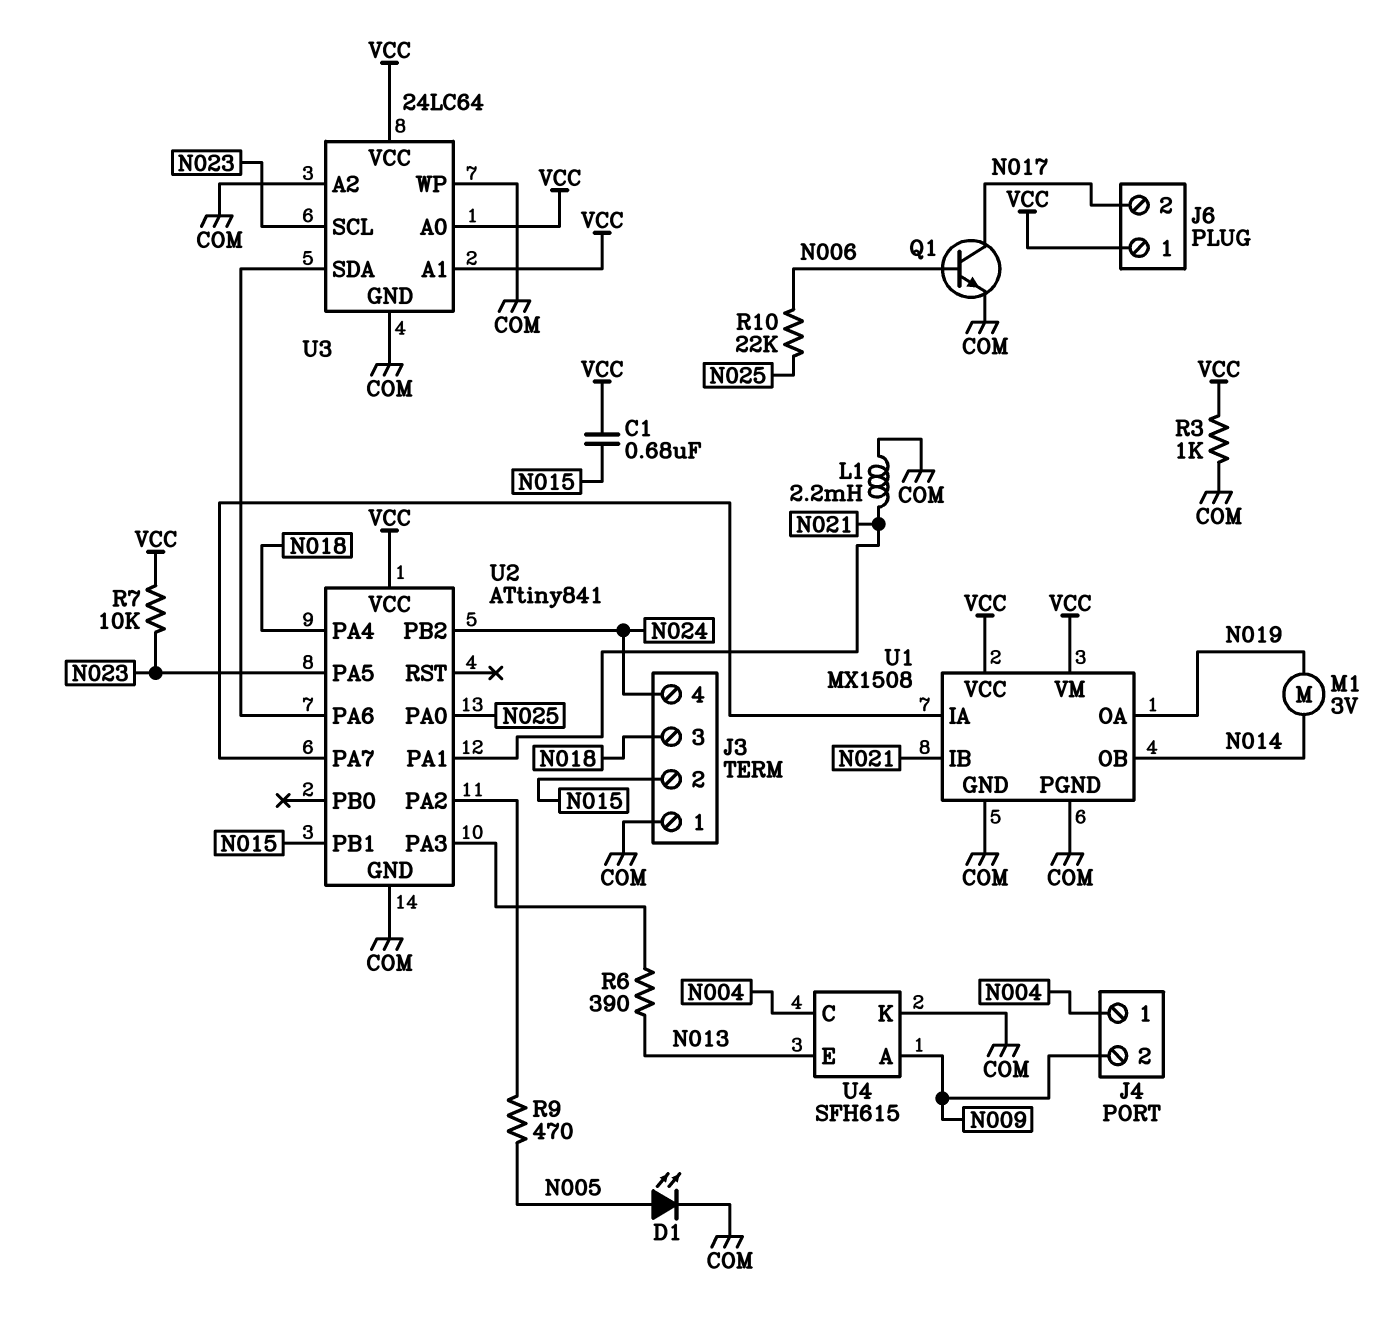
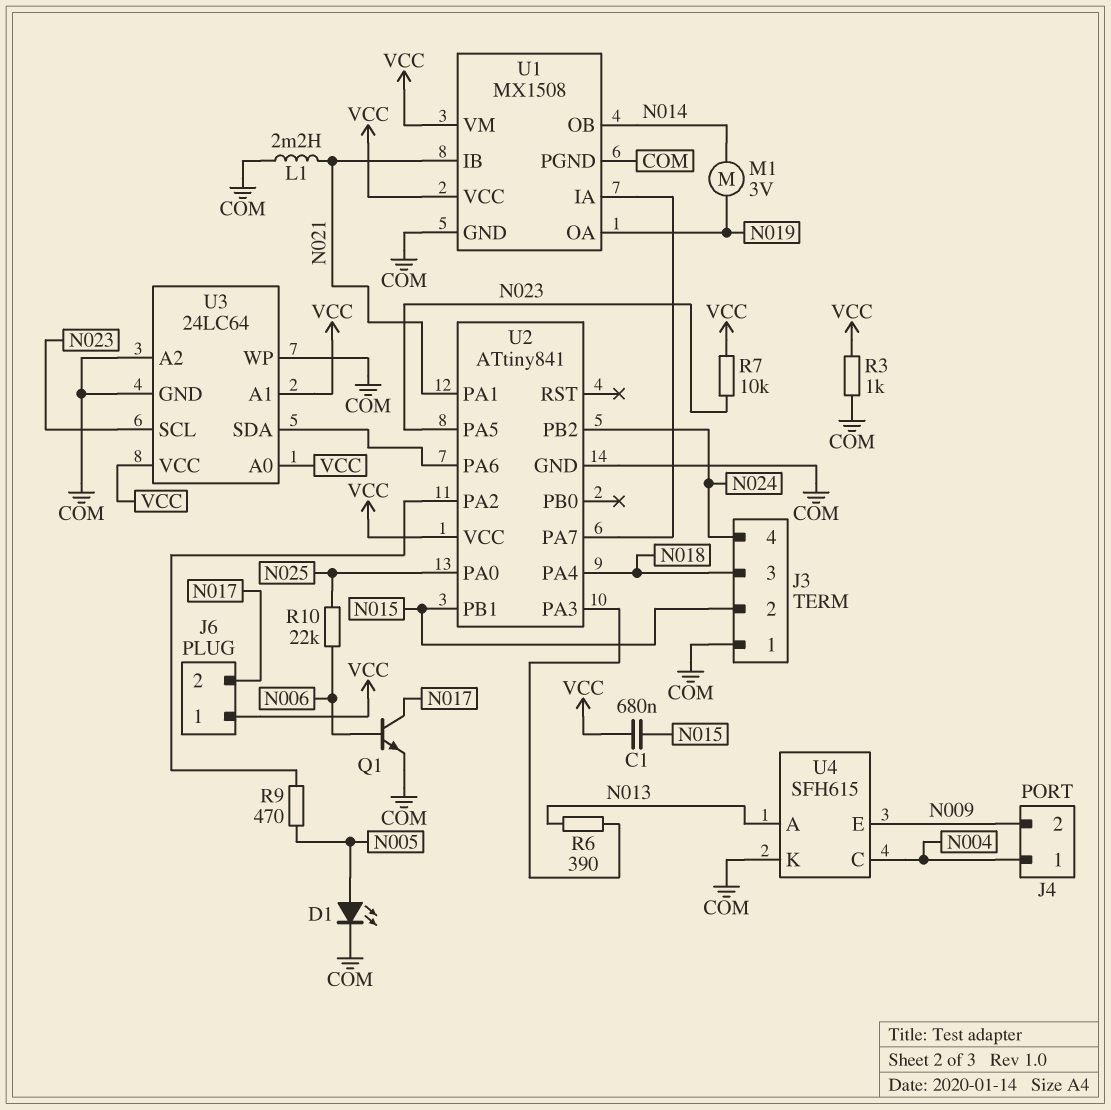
U4 pin A: N009 -> N013
U4 pin E: N013 -> N009

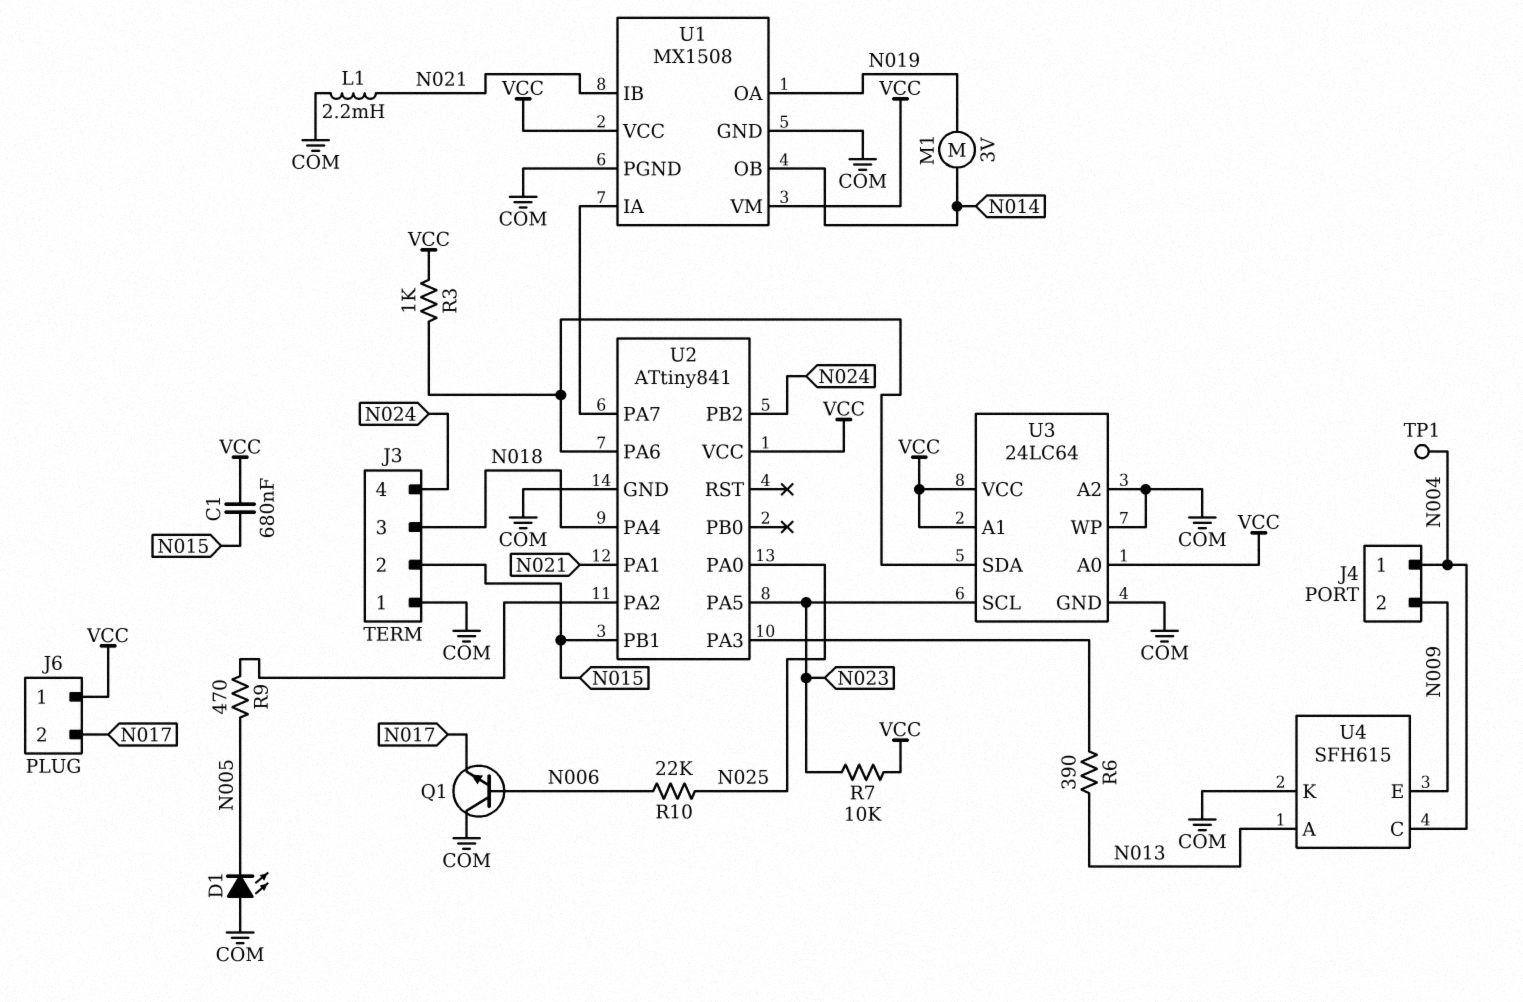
D1: LED (A N005, K COM) -> LED (A COM, K N005)
Q1: NPN (B N006, C N017, E COM) -> NPN (B N006, C COM, E N017)
R3: 1k (COM, VCC) -> 1k (U2/PA6, VCC)
TP1: none -> test point (N004)

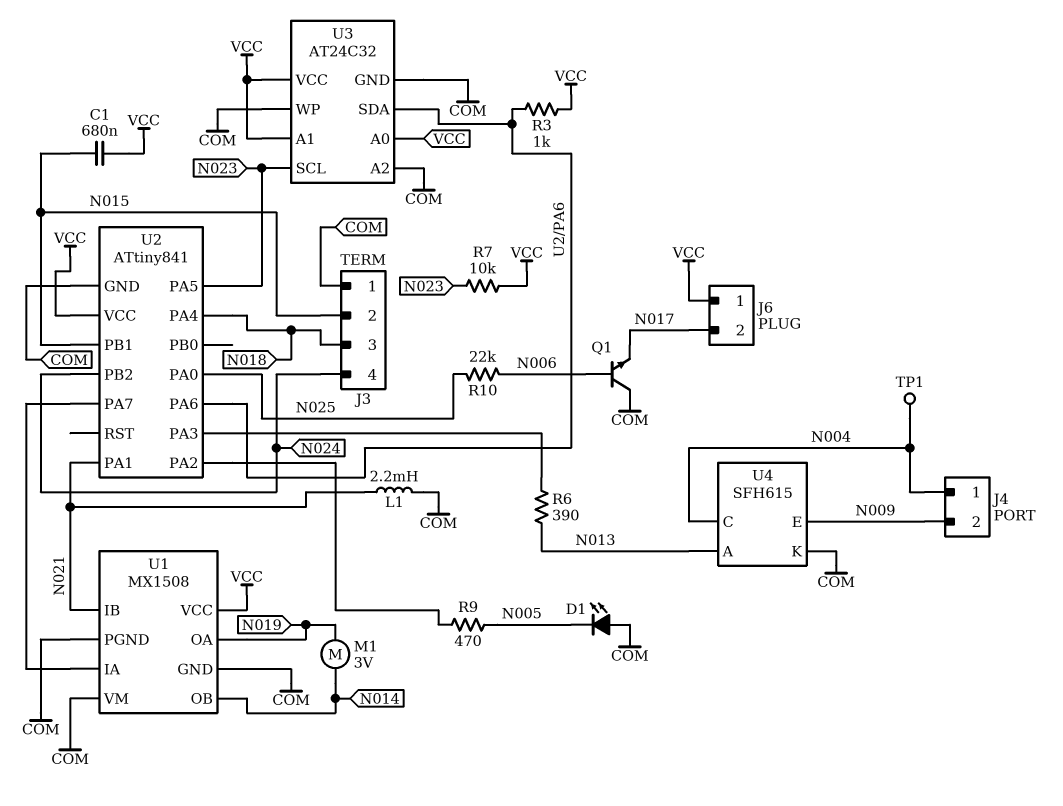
U1 pin VM: VCC -> COM
U3: 24LC64 -> AT24C32

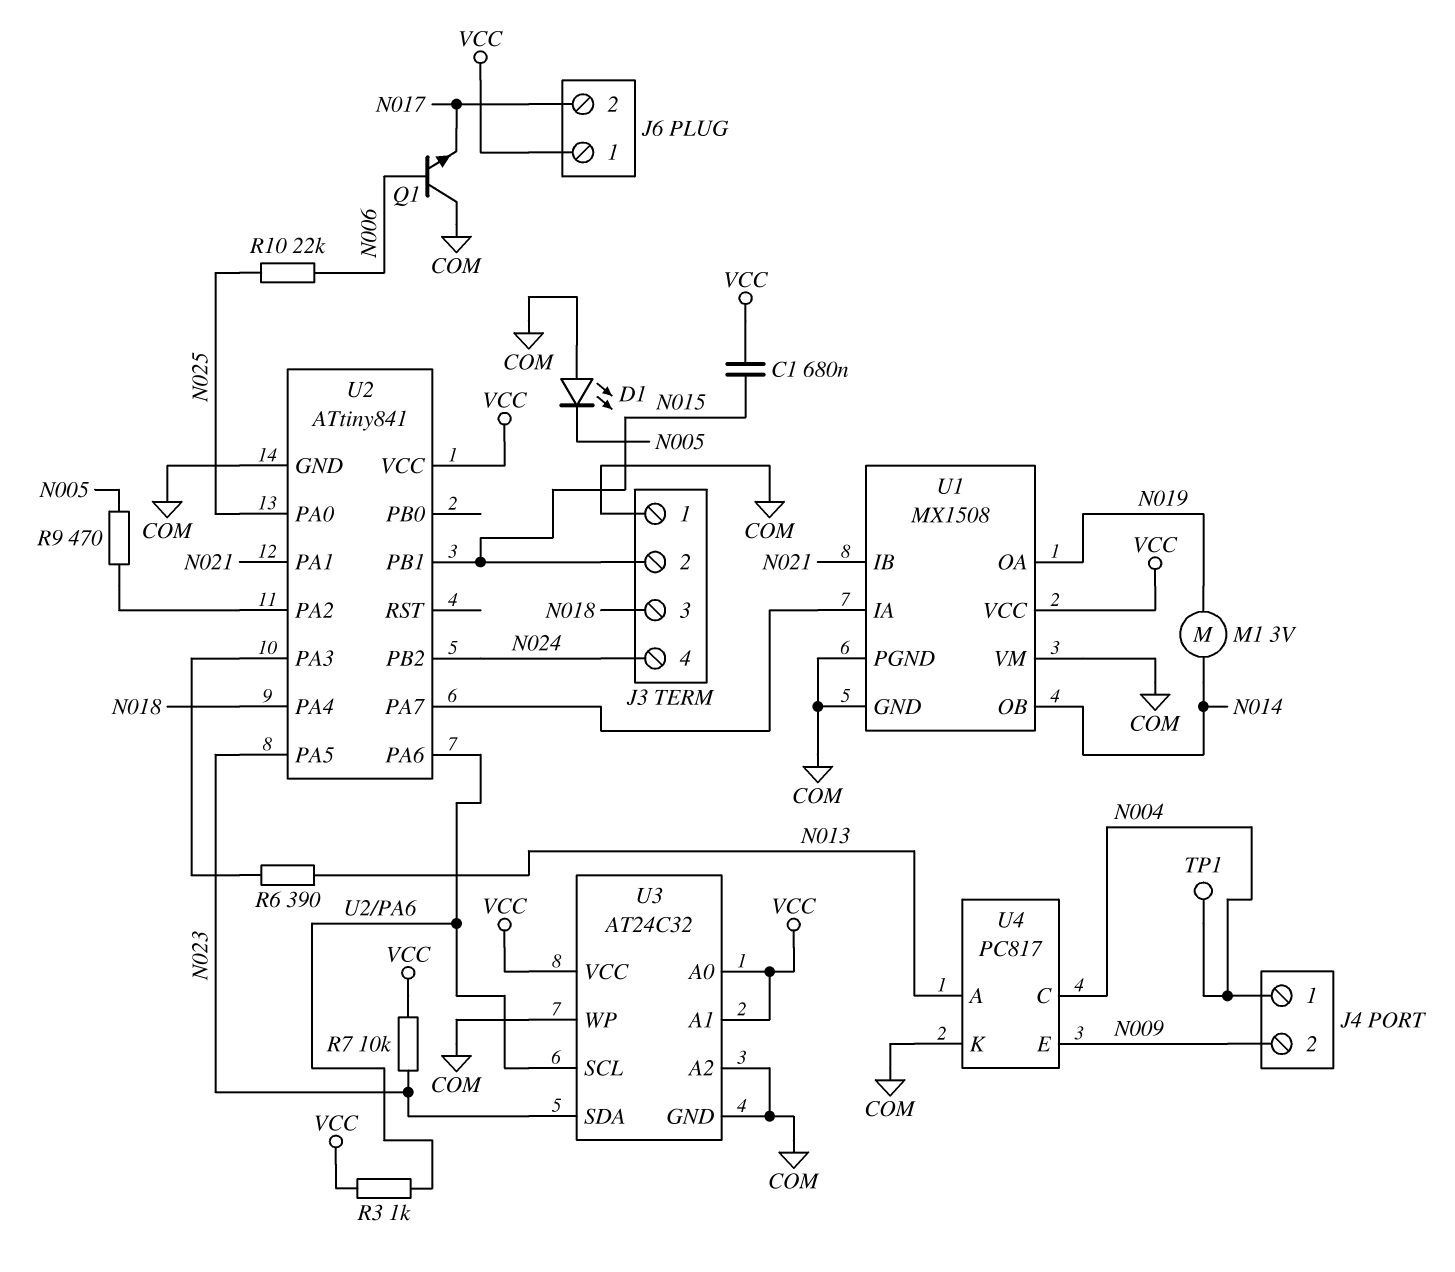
L1: 2.2mH (COM, N021) -> none
U3 pin SCL: N023 -> U2/PA6
U3 pin SDA: U2/PA6 -> N023
U4: SFH615 -> PC817

